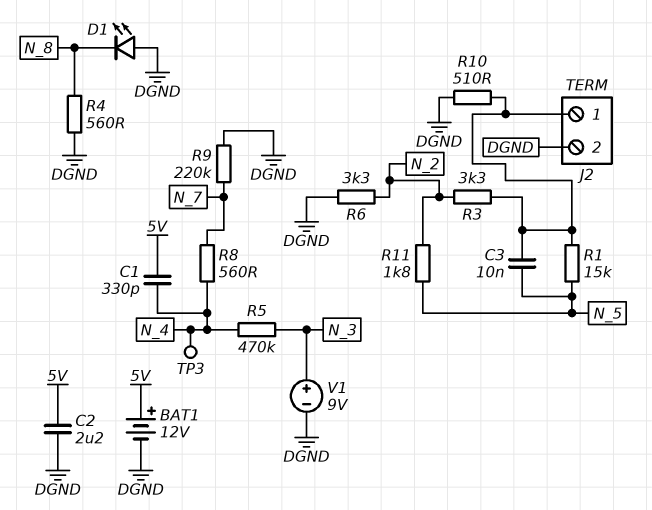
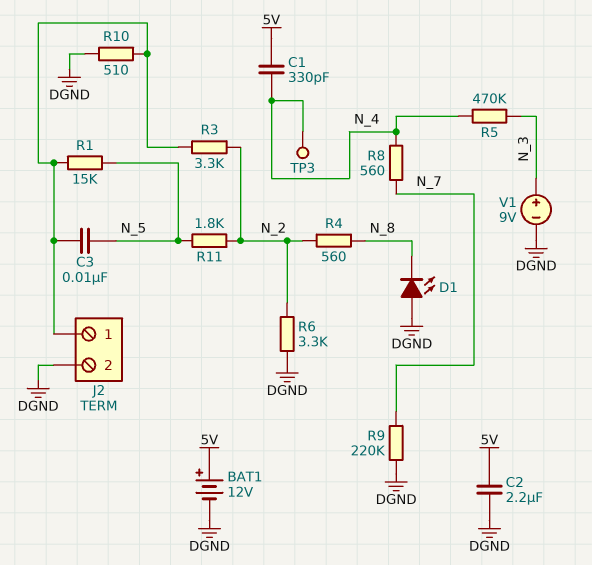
R4: 560 (DGND, N_8) -> 560 (N_2, N_8)

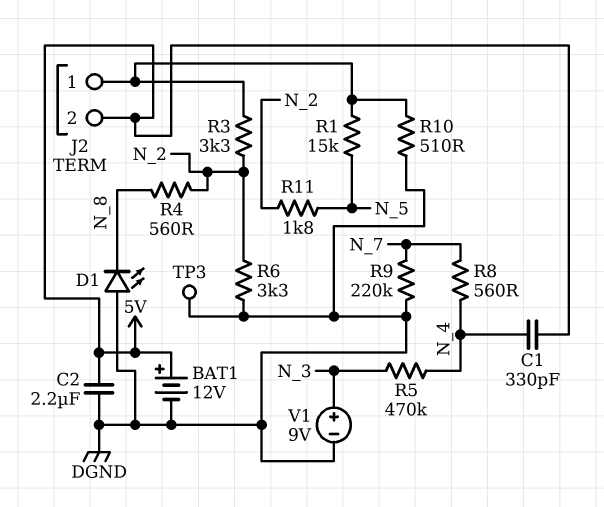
C3: 10nF (J2/1, N_5) -> none
J2 pin 2: DGND -> 5V
TP3: test point (N_4) -> test point (DGND)

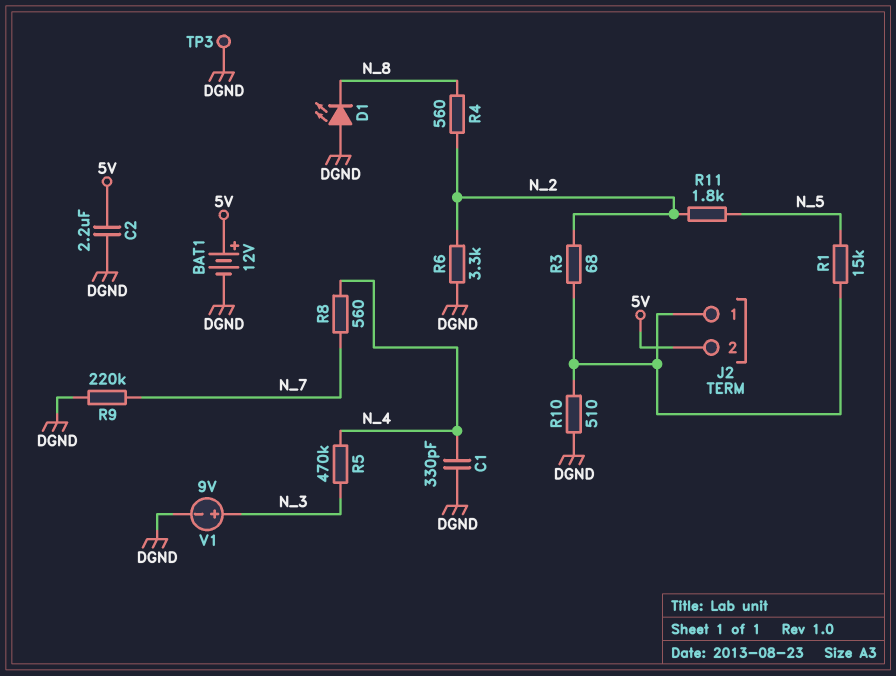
C1: 330pF (5V, N_4) -> 330pF (DGND, N_4)
R3: 3.3k (J2/1, N_2) -> 68 (J2/1, N_2)

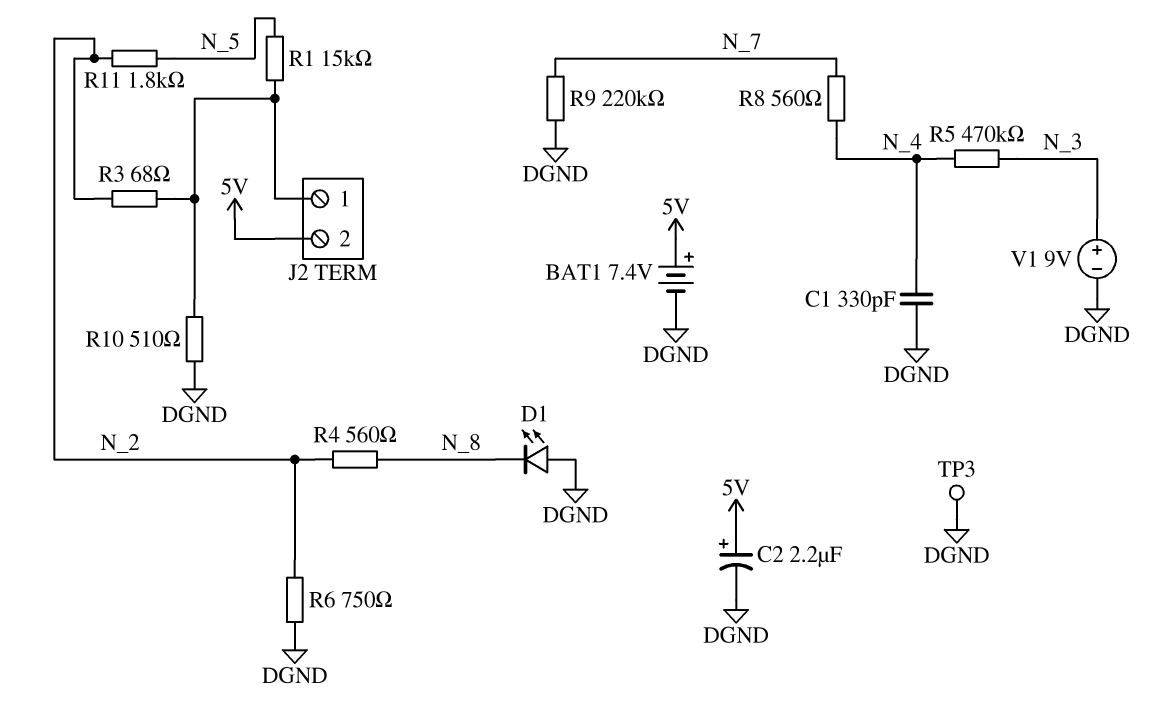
BAT1: 12V (plus 5V, minus DGND) -> 7.4V (plus 5V, minus DGND)
C2: 2.2uF (5V, DGND) -> 2.2uF (plus 5V, minus DGND)
R6: 3.3k (DGND, N_2) -> 750 (DGND, N_2)

